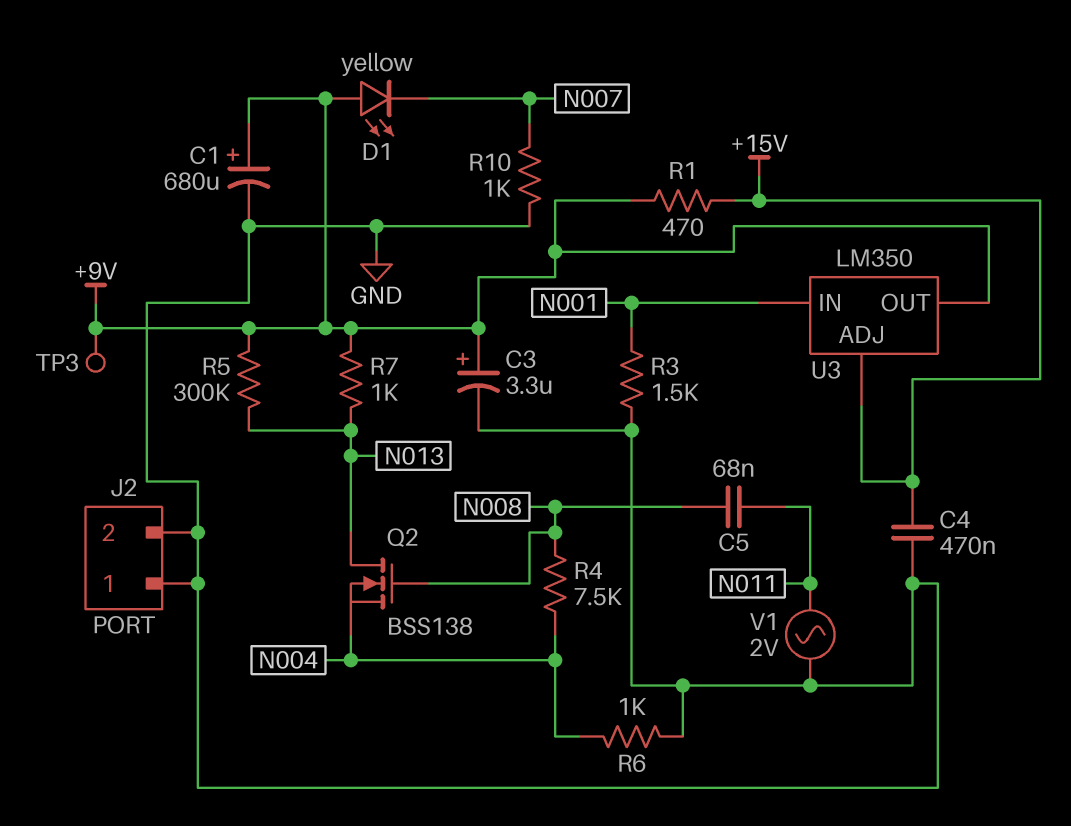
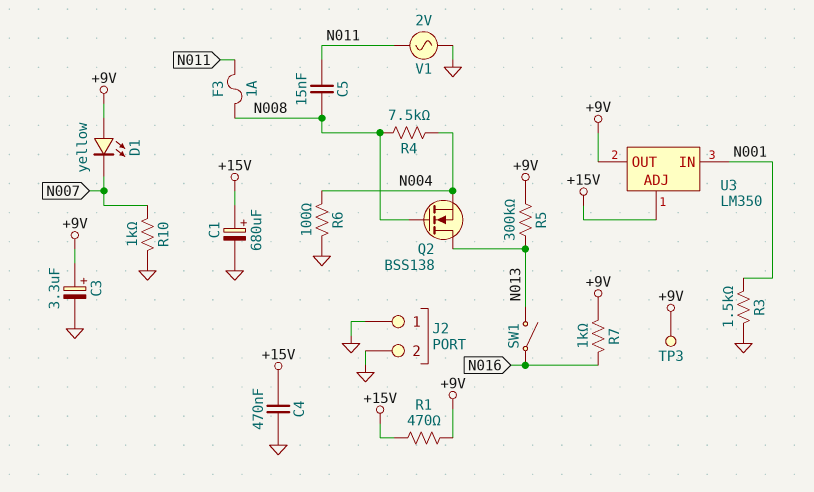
C1: 680uF (plus +9V, minus GND) -> 680uF (plus +15V, minus GND)
C5: 68nF (N008, N011) -> 15nF (N008, N011)
F3: none -> 1A (N008, N011)
R6: 1k (GND, N004) -> 100 (GND, N004)
R7: 1k (+9V, N013) -> 1k (+9V, N016)
SW1: none -> switch (N013, N016)

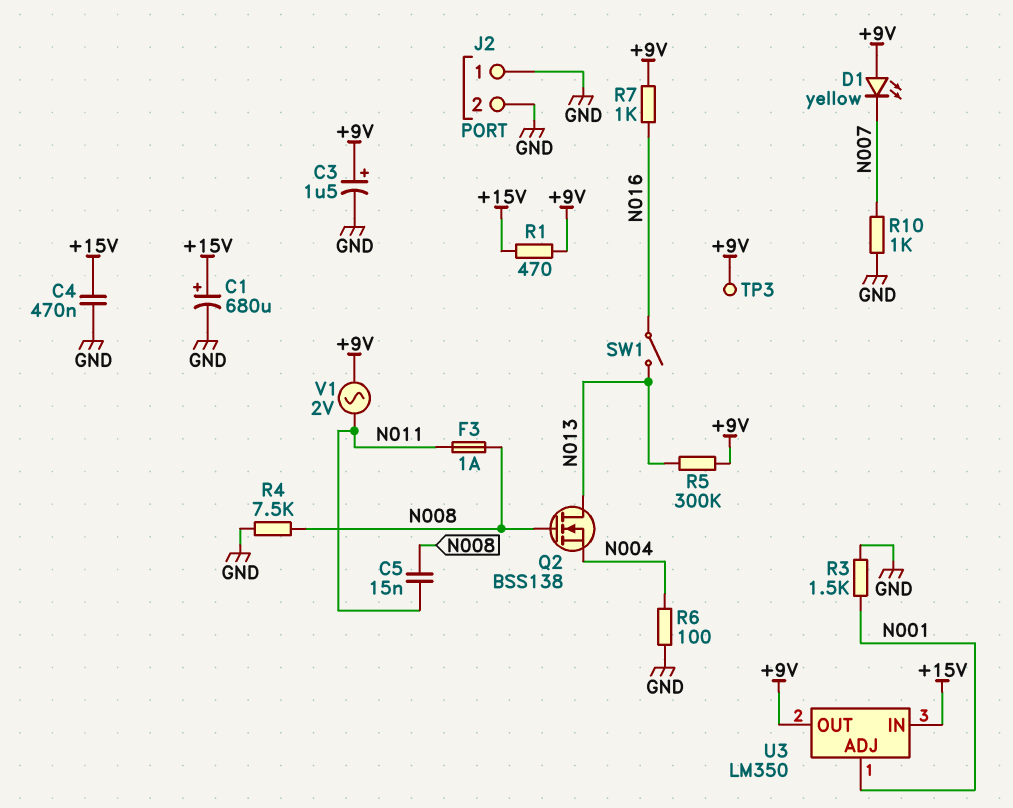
C3: 3.3uF (plus +9V, minus GND) -> 1.5uF (plus +9V, minus GND)
R4: 7.5k (N004, N008) -> 7.5k (GND, N008)
U3 pin ADJ: +15V -> N001
U3 pin IN: N001 -> +15V
V1: AC 2V (GND, N011) -> AC 2V (+9V, N011)

